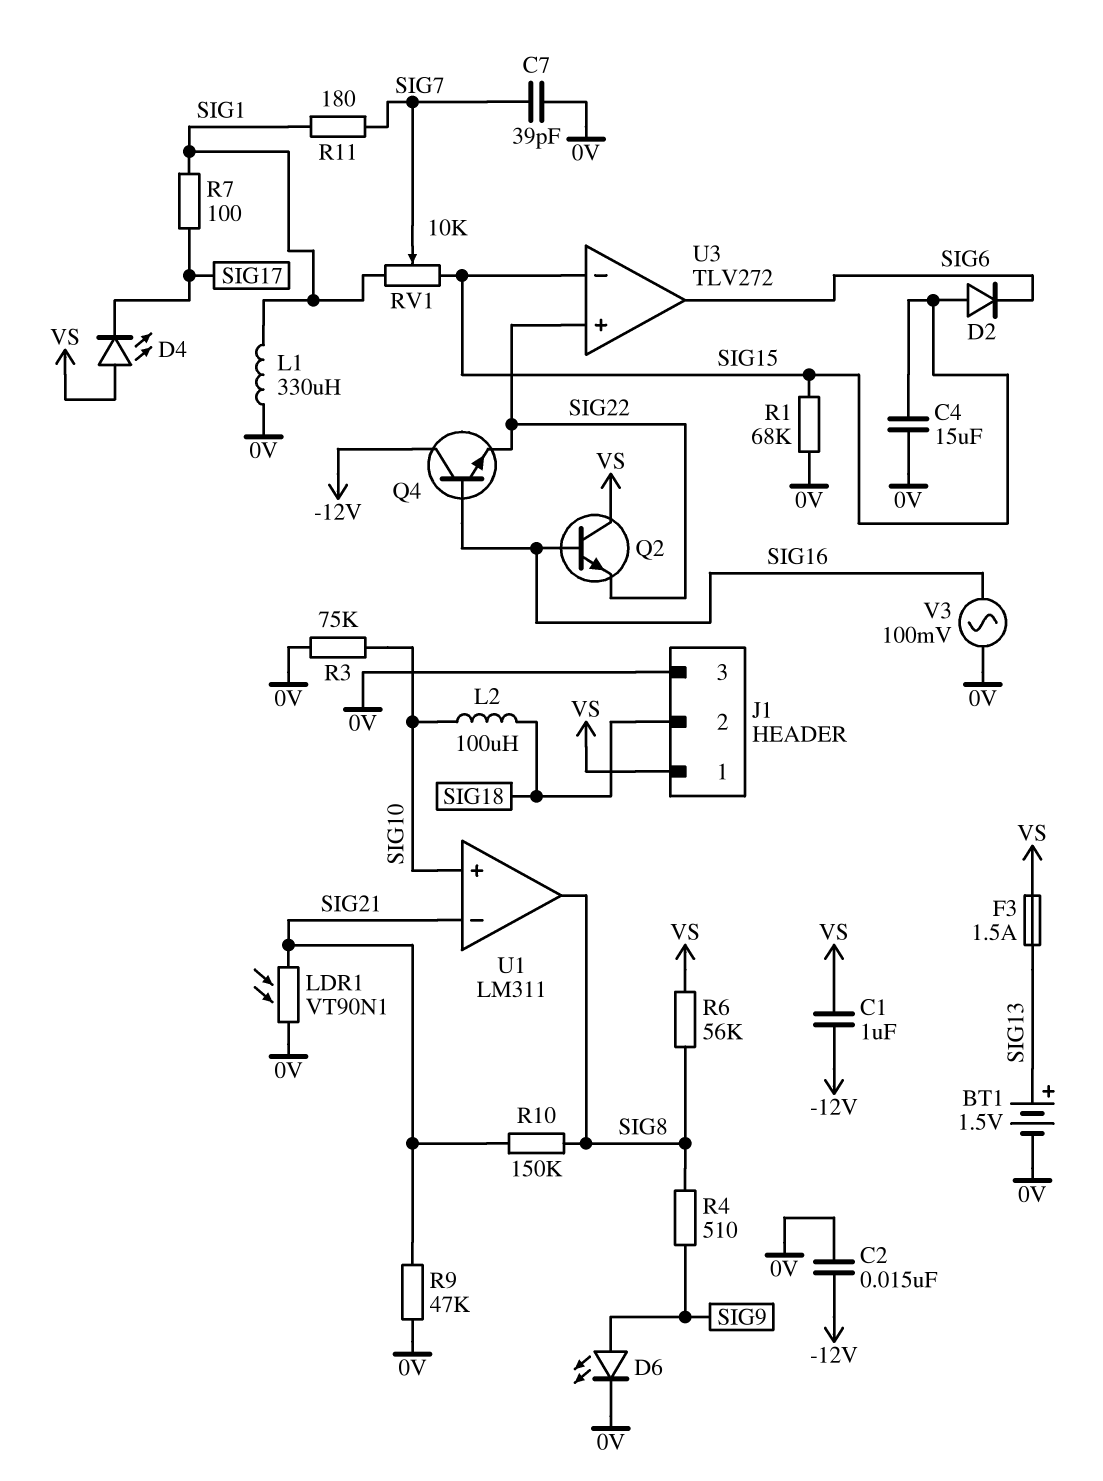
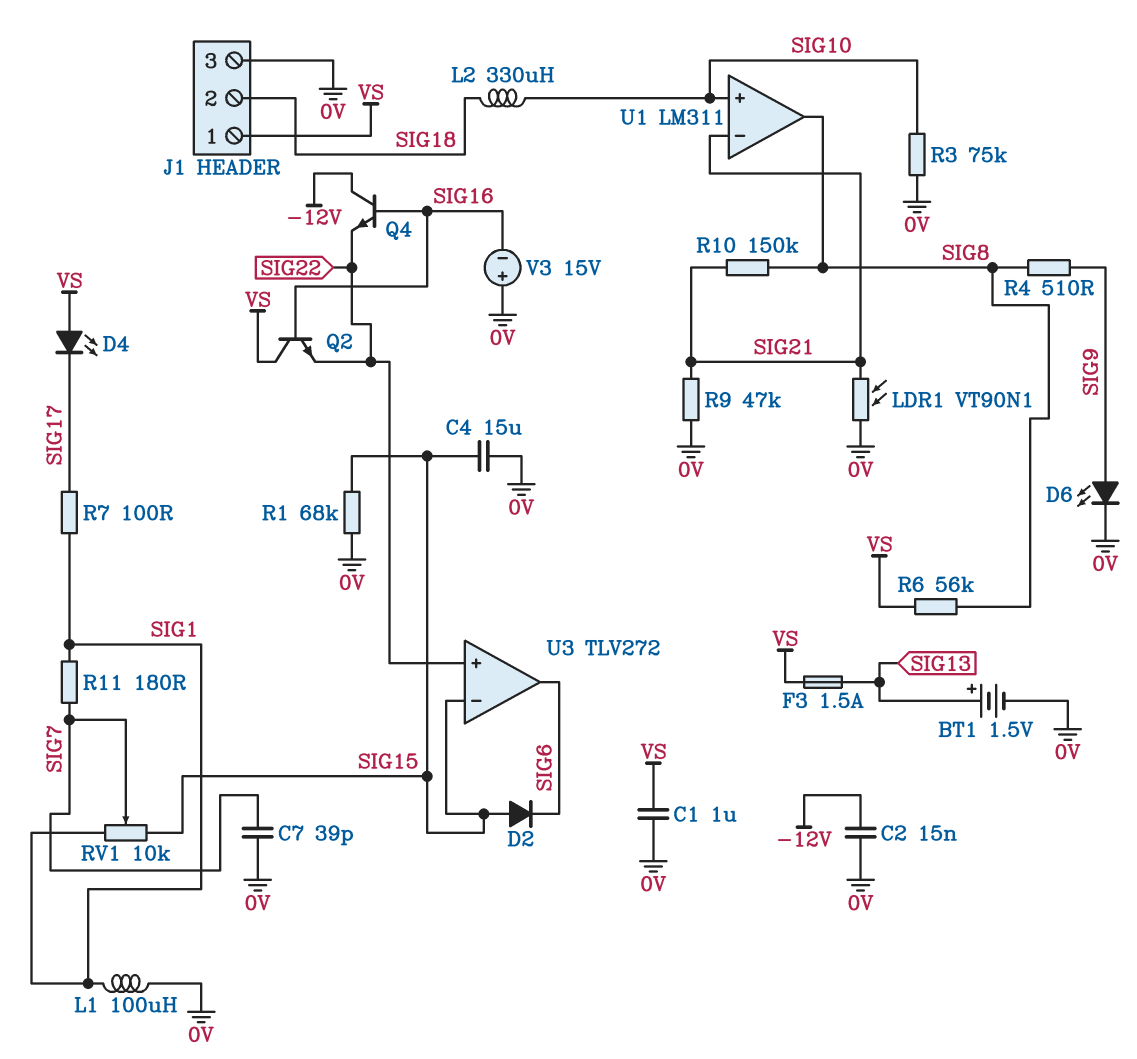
C1: 1uF (-12V, VS) -> 1uF (0V, VS)
L1: 330uH (0V, SIG1) -> 100uH (0V, SIG1)
L2: 100uH (SIG10, SIG18) -> 330uH (SIG10, SIG18)
V3: AC 100mV (0V, SIG16) -> 15V (plus 0V, minus SIG16)

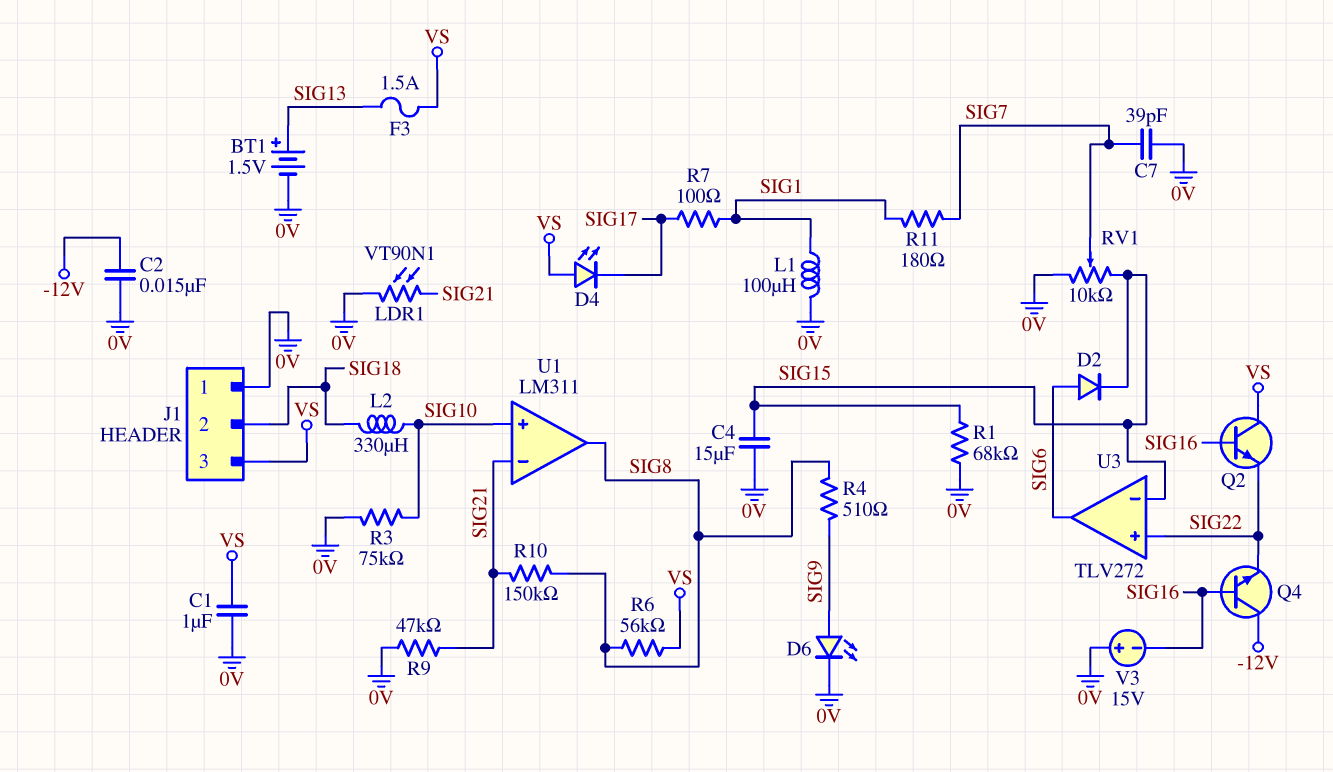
D2: diode (A SIG15, K SIG6) -> diode (A SIG6, K SIG15)
J1 pin 1: VS -> 0V
J1 pin 3: 0V -> VS
RV1: 10k (SIG1, SIG15, wiper SIG7) -> 10k (0V, SIG15, wiper SIG7)

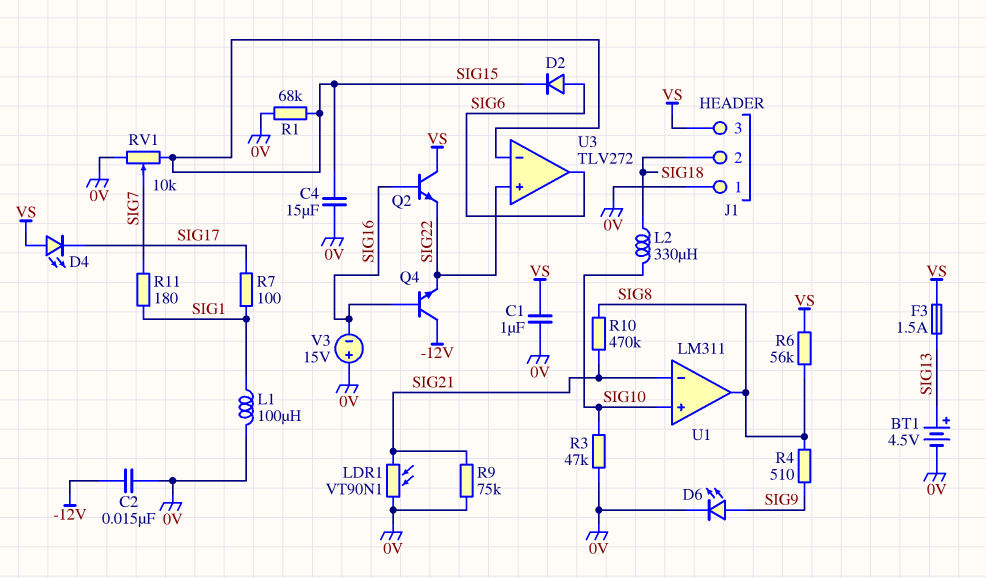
BT1: 1.5V (plus SIG13, minus 0V) -> 4.5V (plus SIG13, minus 0V)
C7: 39pF (0V, SIG7) -> none
R3: 75k (0V, SIG10) -> 47k (0V, SIG10)
R9: 47k (0V, SIG21) -> 75k (0V, SIG21)
R10: 150k (SIG8, SIG21) -> 470k (SIG8, SIG21)

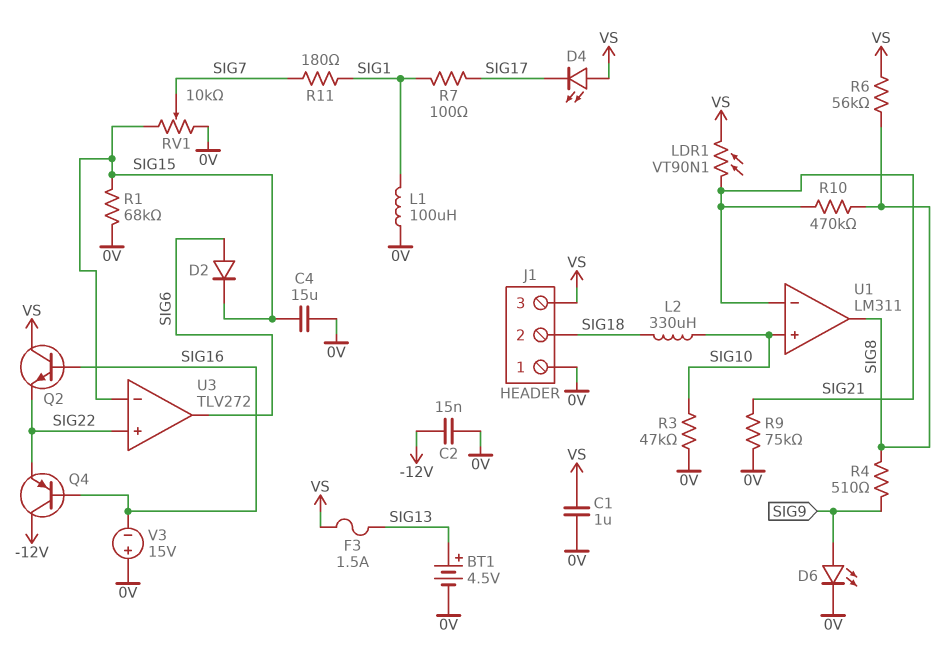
LDR1: VT90N1 (0V, SIG21) -> VT90N1 (SIG21, VS)
Q4: NPN (B SIG16, C -12V, E SIG22) -> PNP (B SIG16, C -12V, E SIG22)

